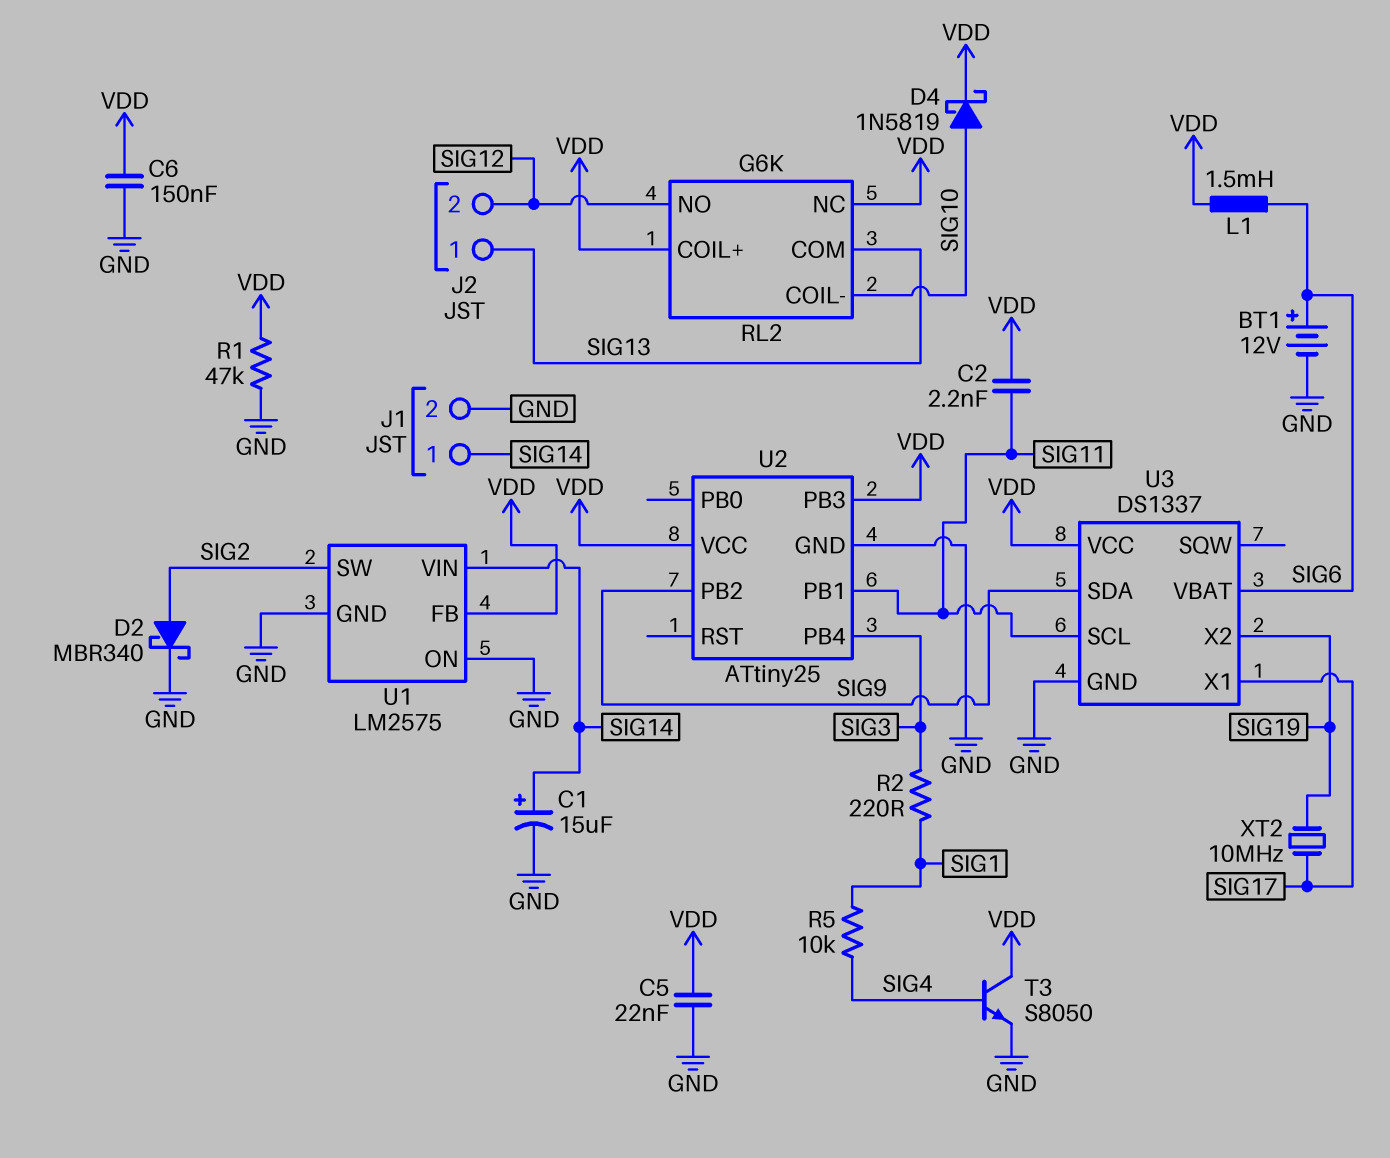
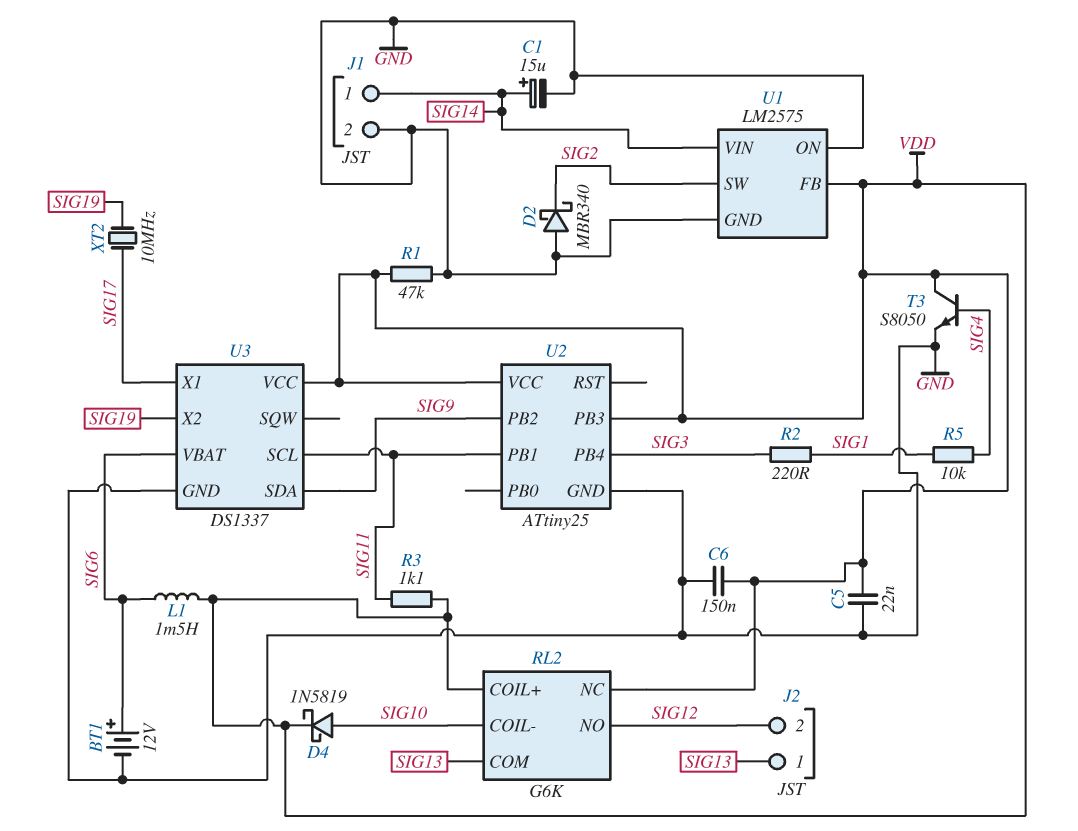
C2: 2.2nF (SIG11, VDD) -> none
D2: schottky MBR340 (A SIG2, K GND) -> schottky MBR340 (A GND, K SIG2)
R3: none -> 1.1k (SIG11, VDD)

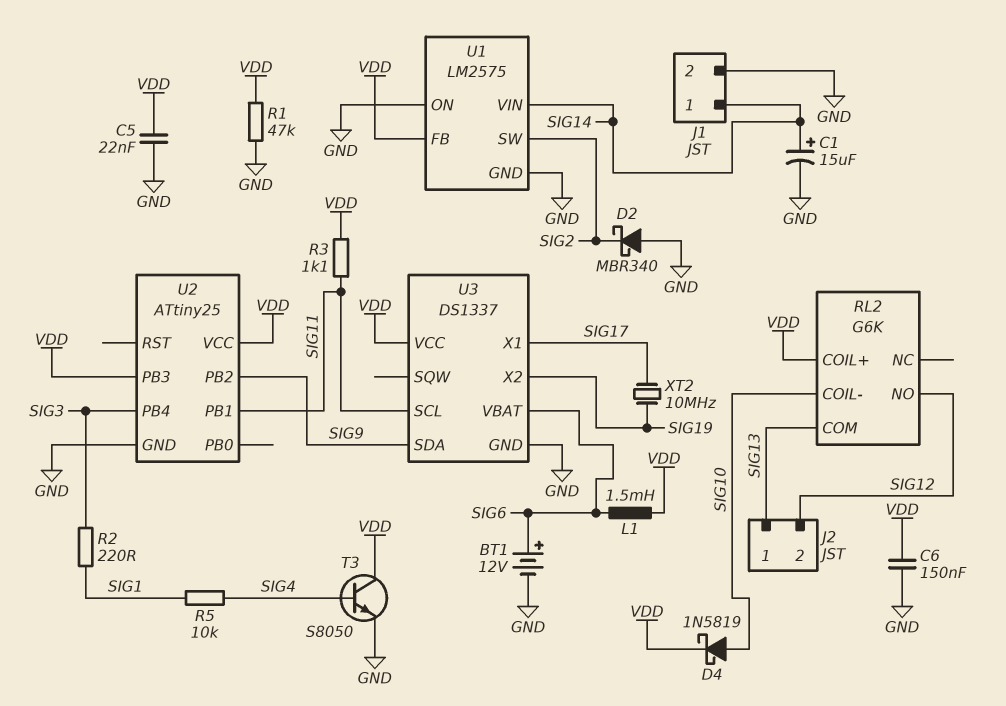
RL2 pin NC: VDD -> none

